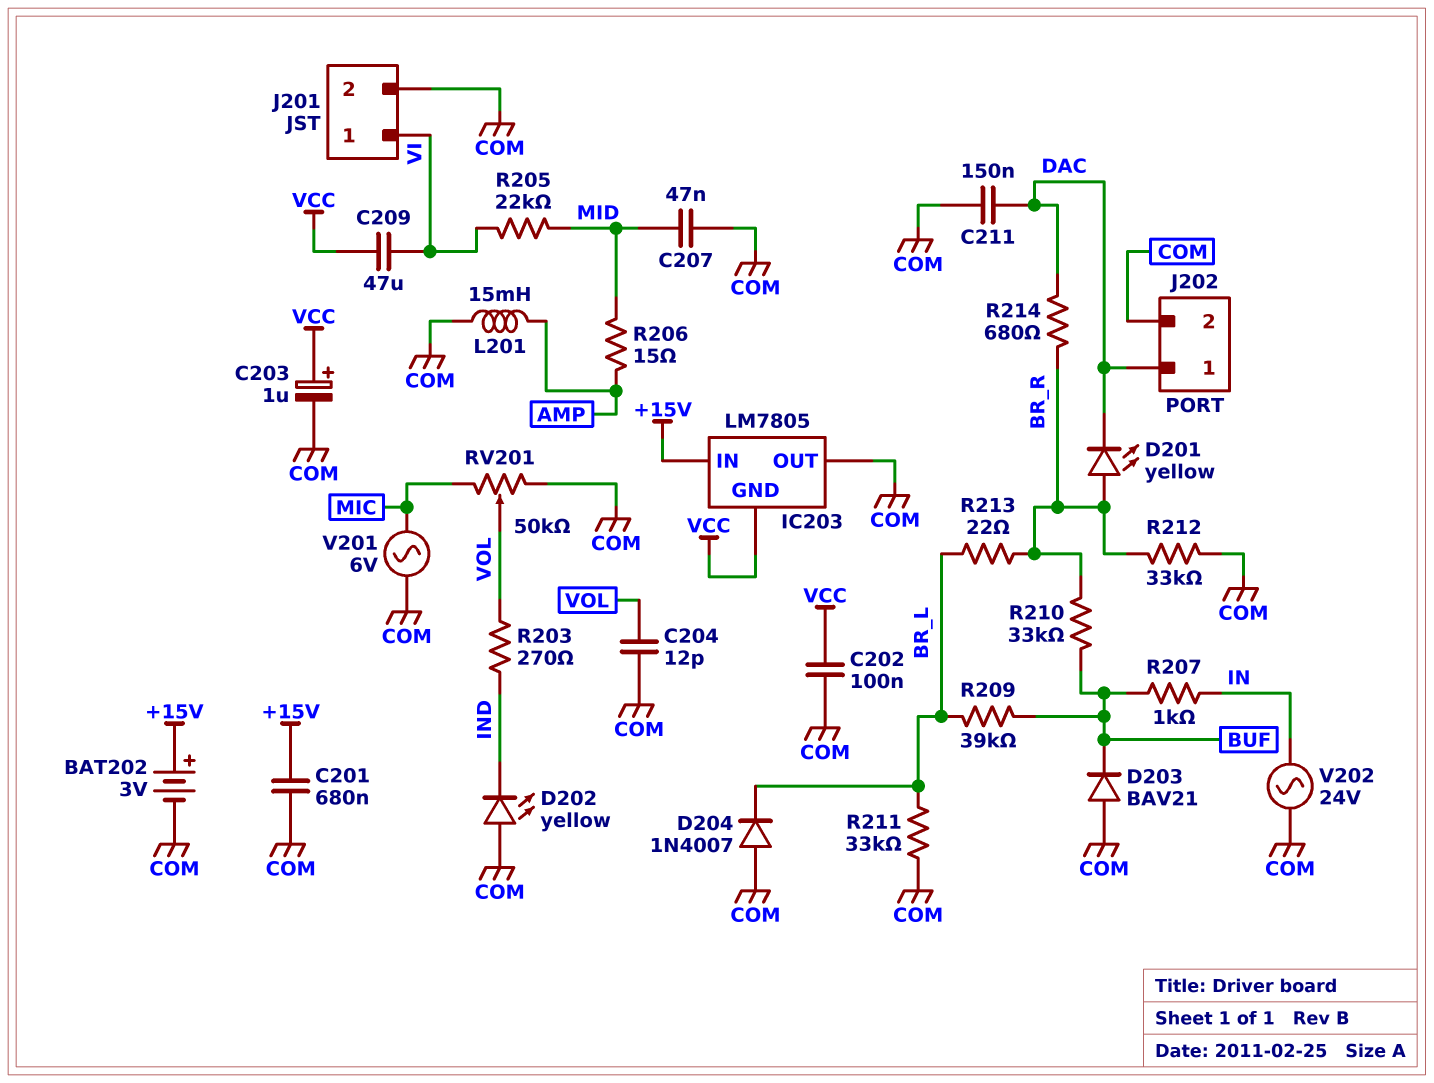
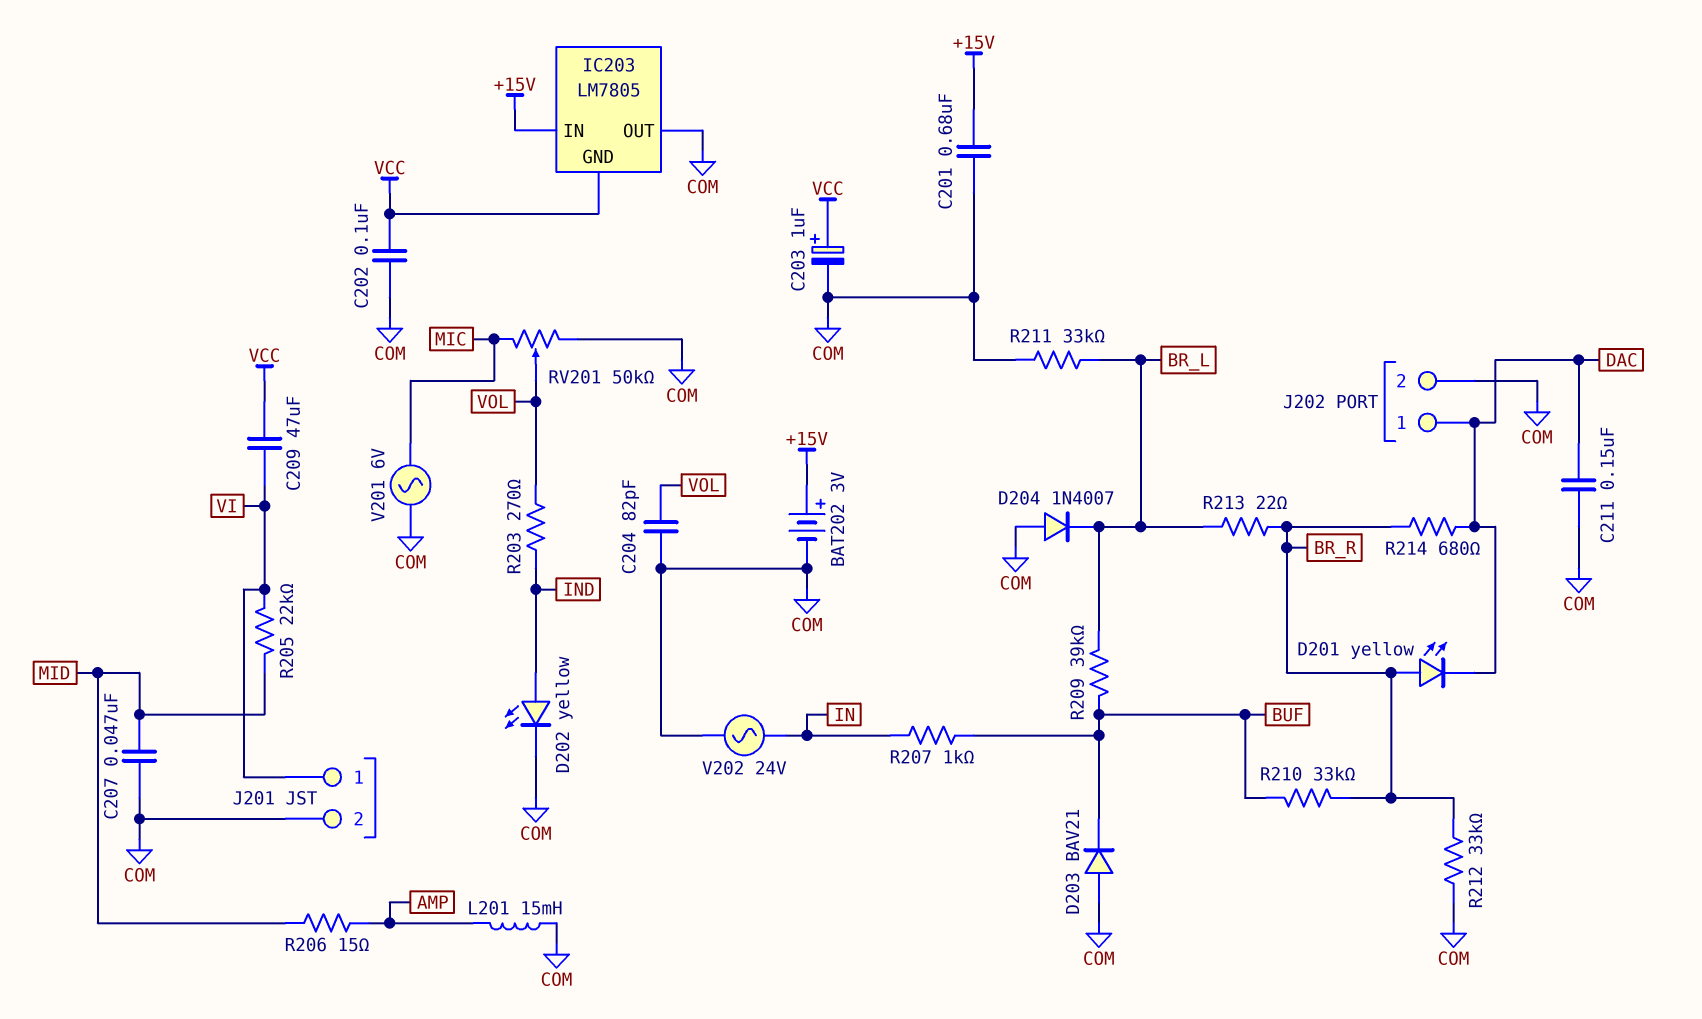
C204: 12pF (COM, VOL) -> 82pF (COM, VOL)
D202: LED yellow (A COM, K IND) -> LED yellow (A IND, K COM)

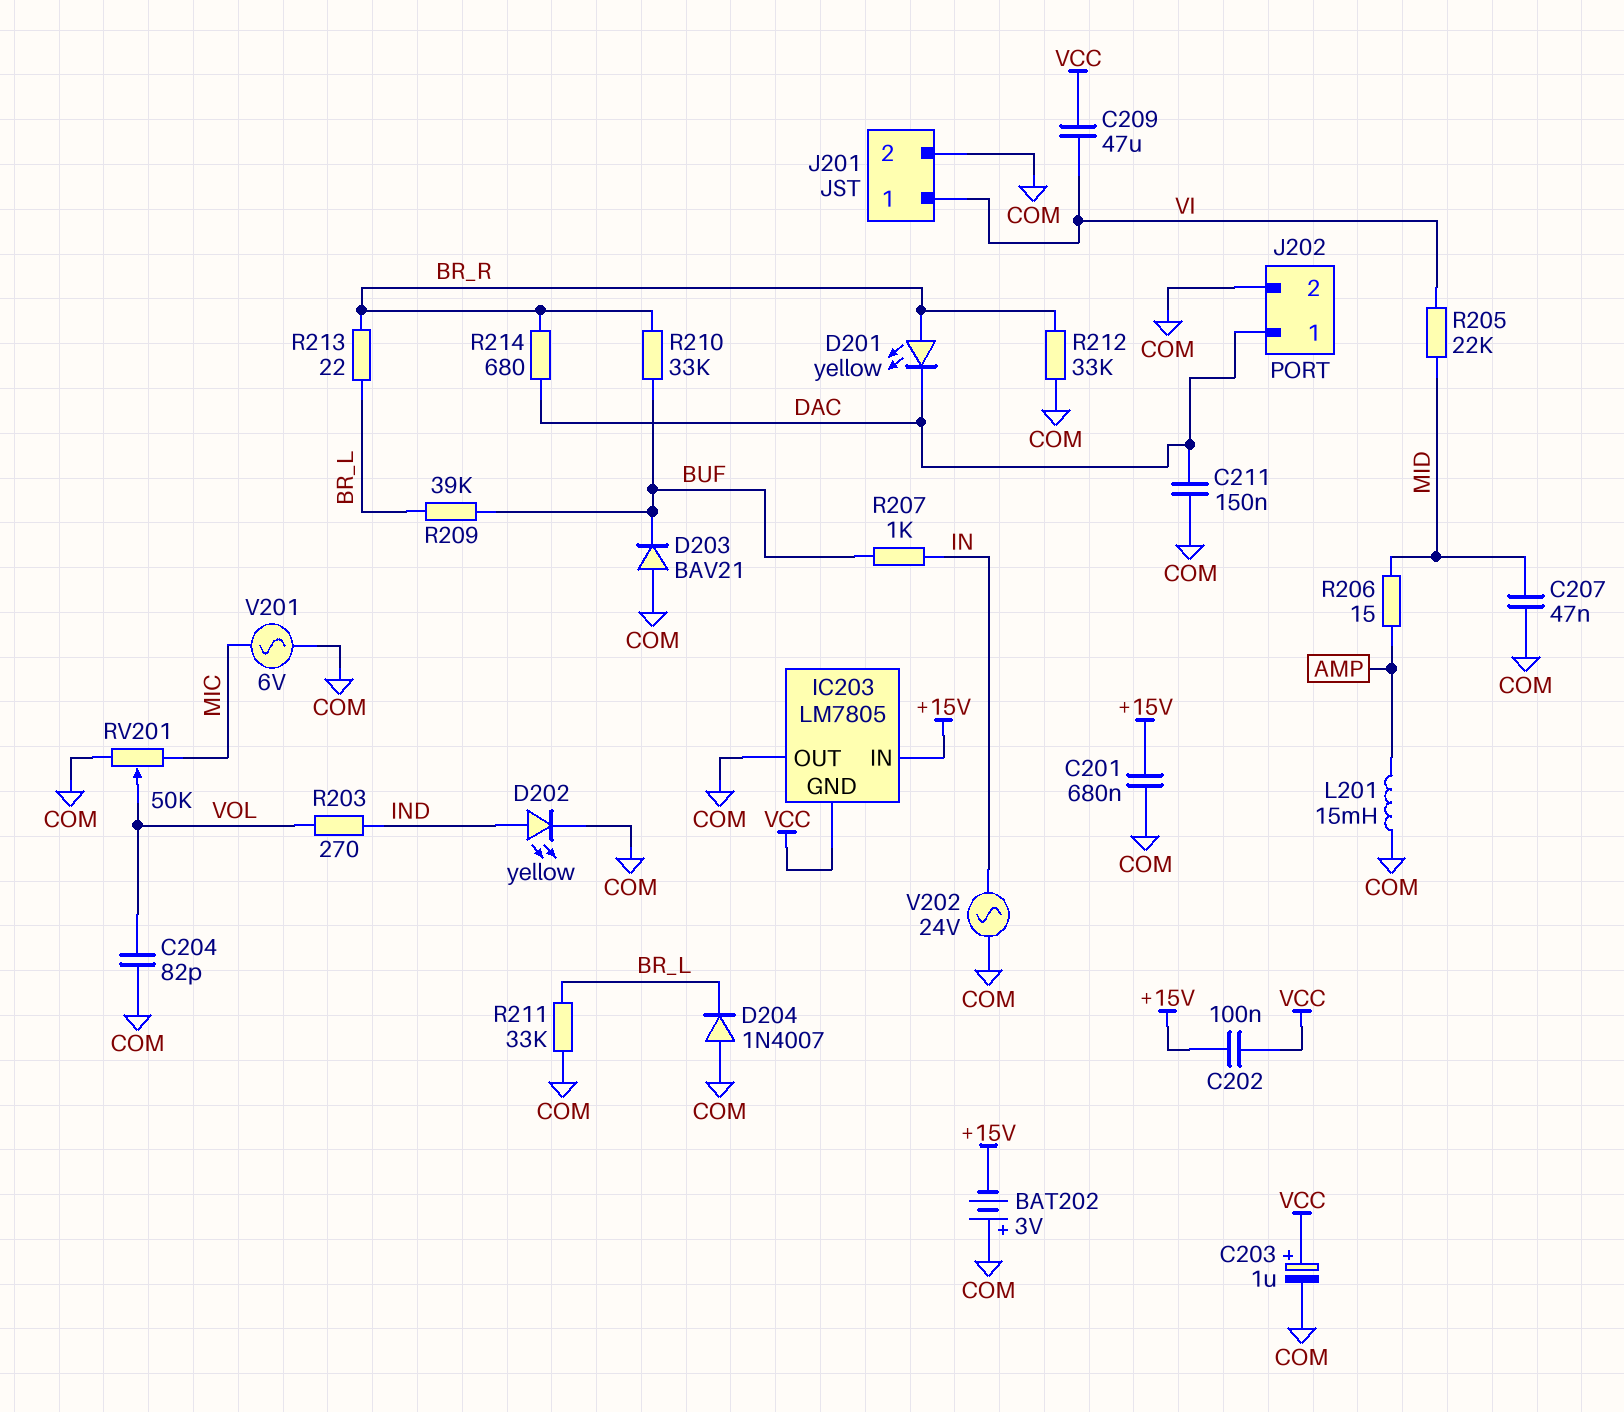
BAT202: 3V (plus +15V, minus COM) -> 3V (plus COM, minus +15V)
C202: 100nF (COM, VCC) -> 100nF (+15V, VCC)

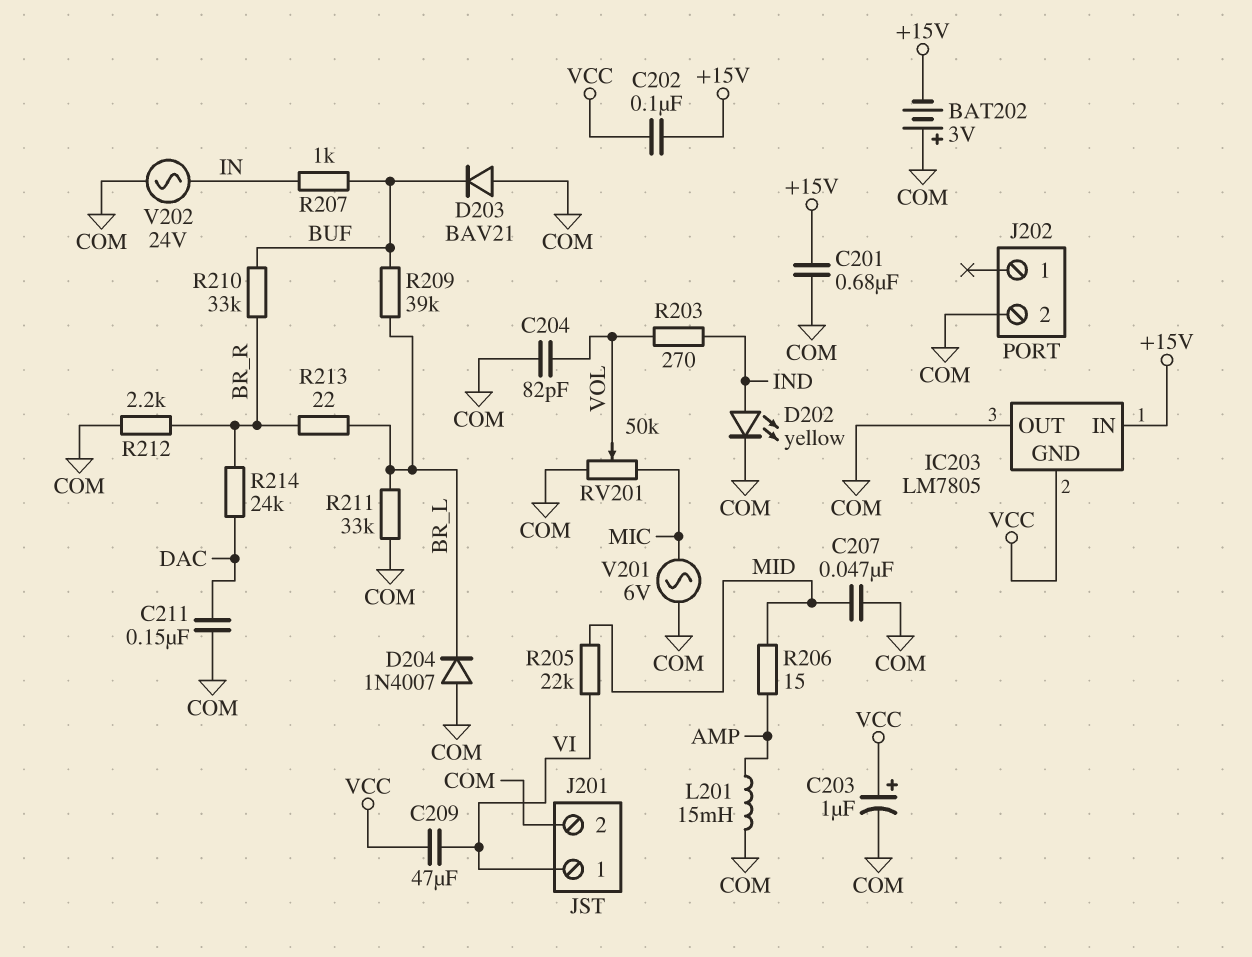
D201: LED yellow (A BR_R, K DAC) -> none
J202 pin 1: DAC -> none
R212: 33k (BR_R, COM) -> 2.2k (BR_R, COM)
R214: 680 (BR_R, DAC) -> 24k (BR_R, DAC)

